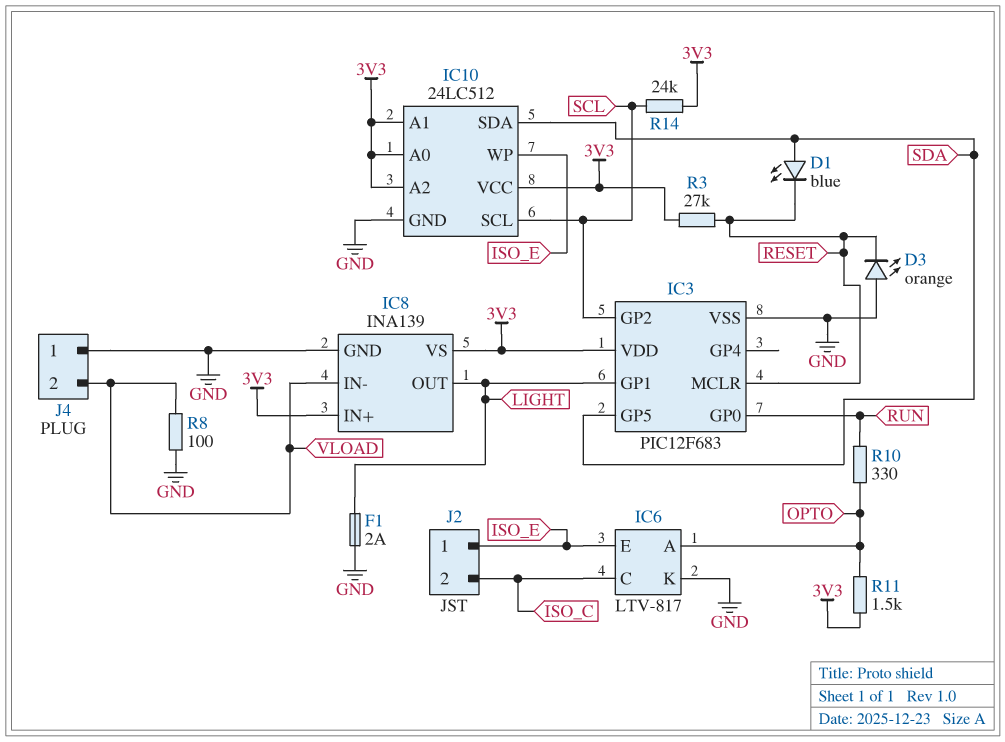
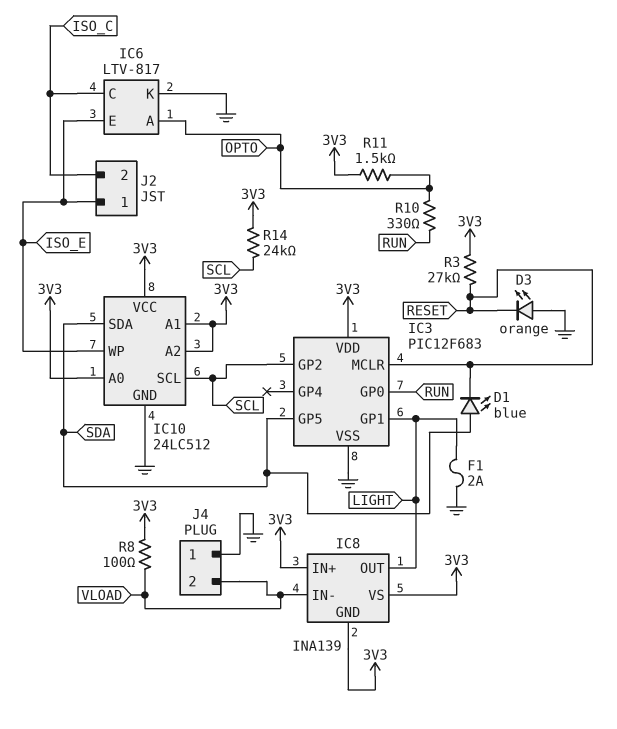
IC8 pin GND: GND -> 3V3
R8: 100 (GND, VLOAD) -> 100 (3V3, VLOAD)

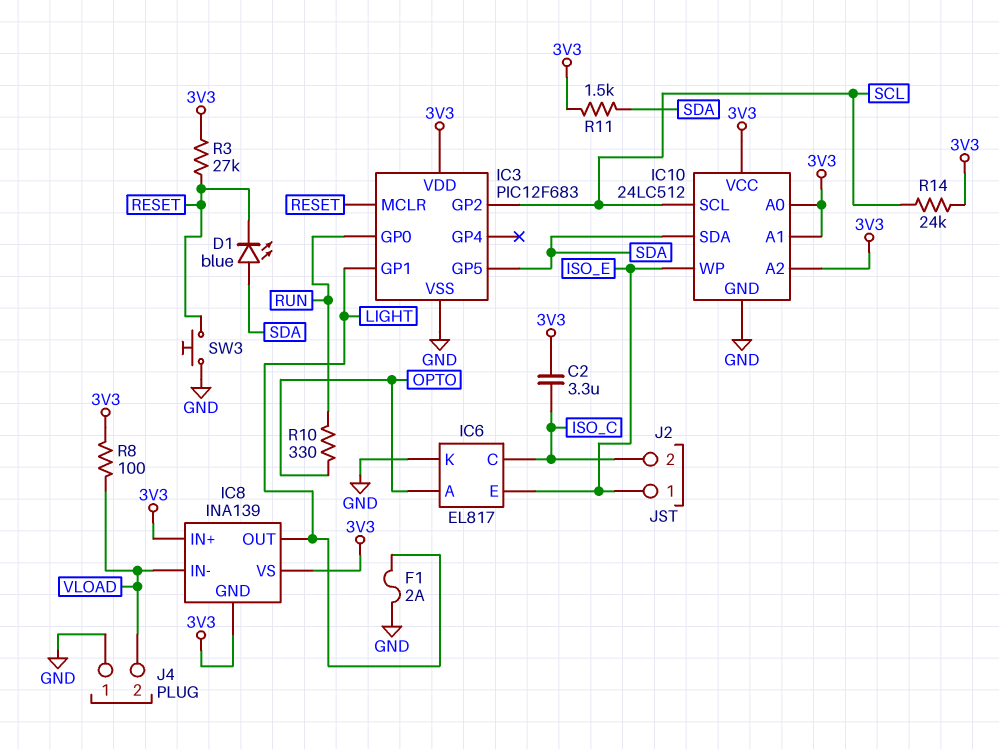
C2: none -> 3.3uF (3V3, ISO_C)
D3: LED orange (A GND, K RESET) -> none
IC6: LTV-817 -> EL817
R11: 1.5k (3V3, OPTO) -> 1.5k (3V3, SDA)
SW3: none -> button (GND, RESET)

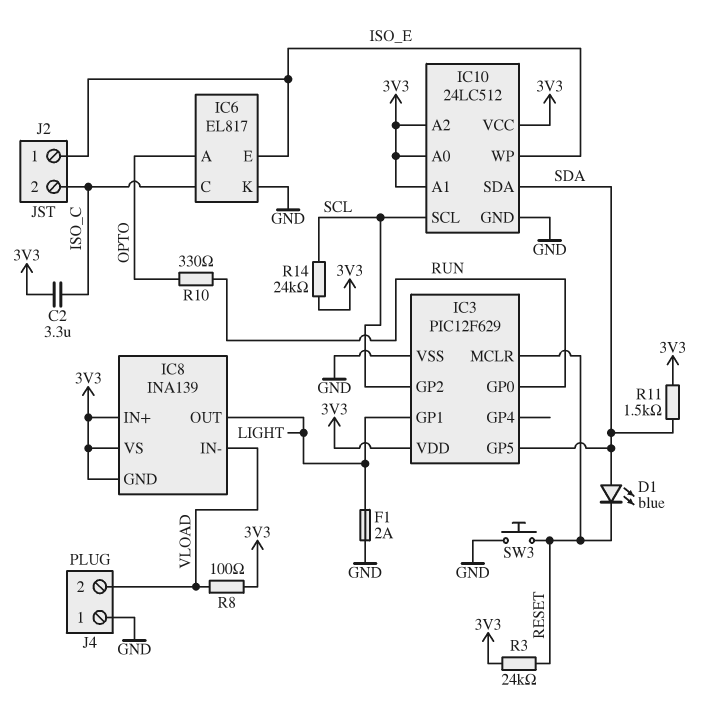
IC3: PIC12F683 -> PIC12F629
R3: 27k (3V3, RESET) -> 24k (3V3, RESET)

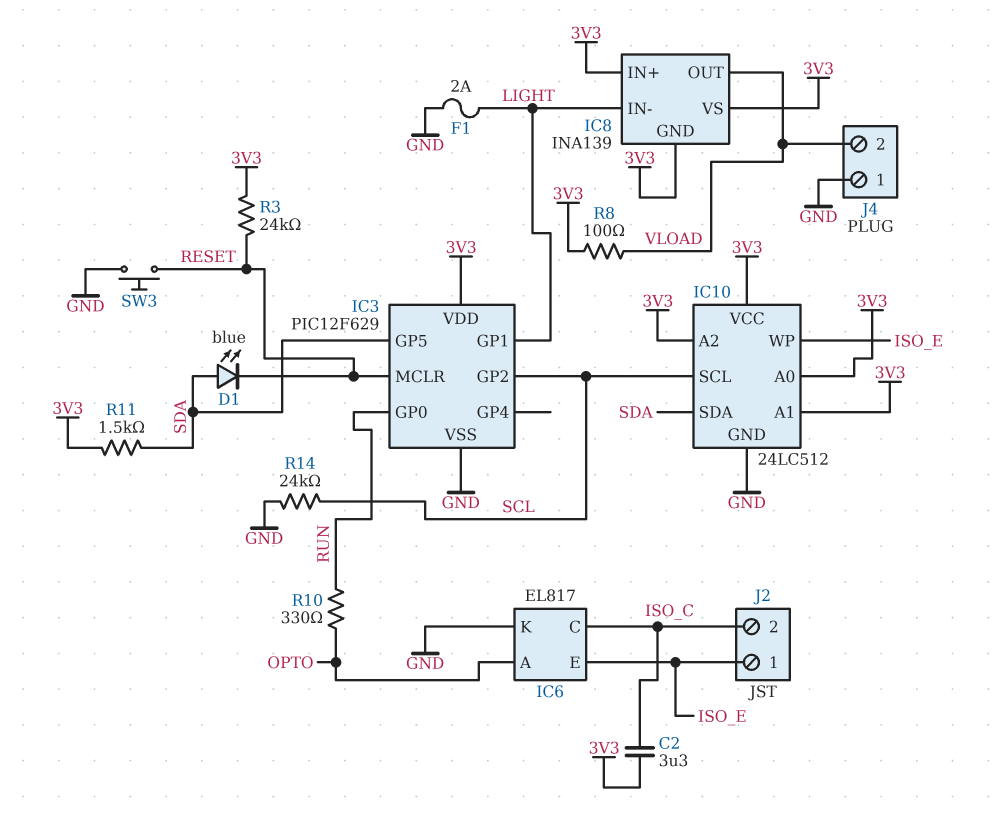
IC8 pin IN-: VLOAD -> LIGHT
IC8 pin OUT: LIGHT -> VLOAD
R14: 24k (3V3, SCL) -> 24k (GND, SCL)

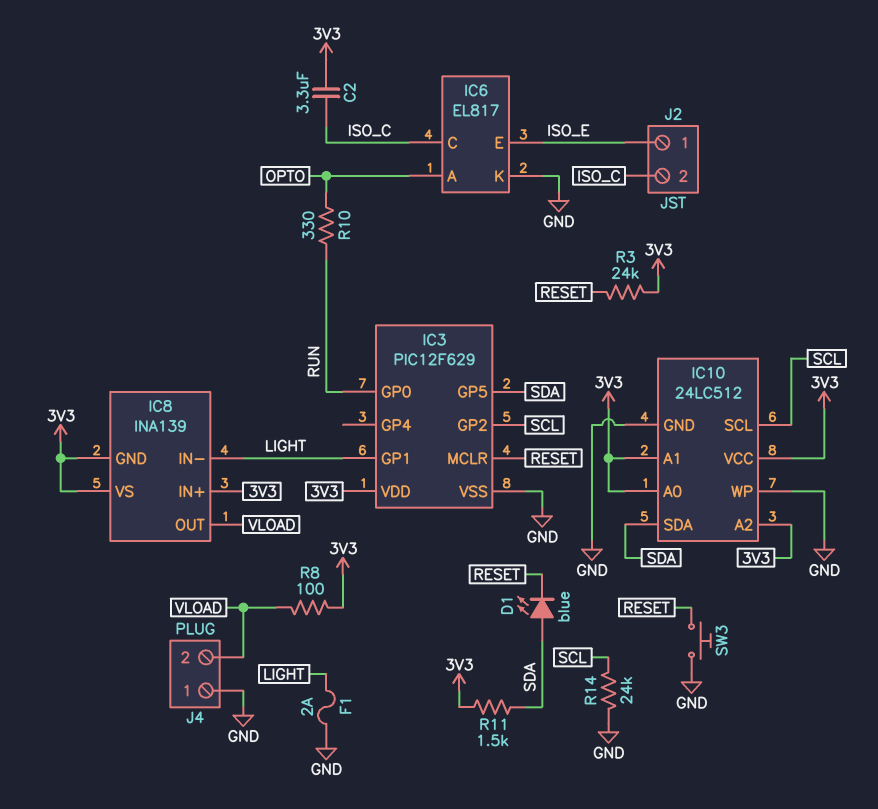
IC10 pin WP: ISO_E -> GND

